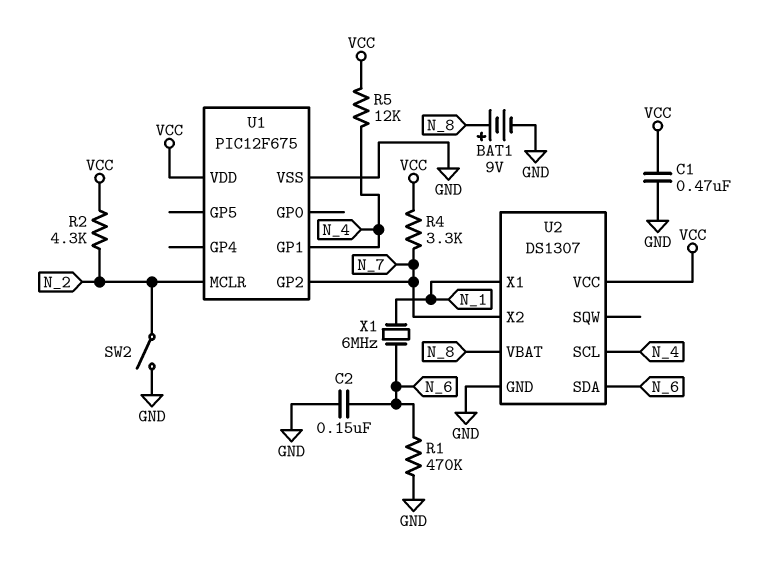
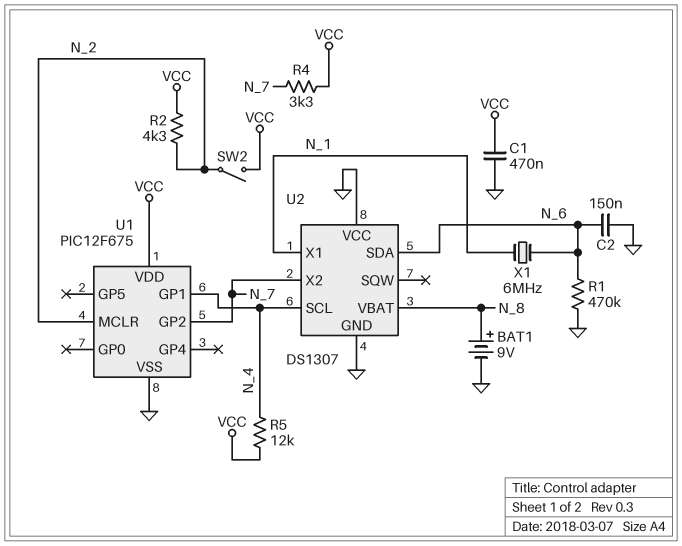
SW2: switch (GND, N_2) -> switch (N_2, VCC)
U2 pin VCC: VCC -> GND

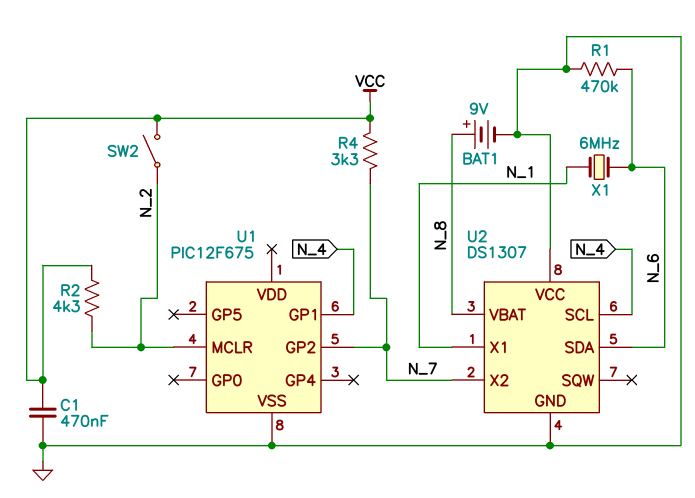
C2: 150nF (GND, N_6) -> none
R5: 12k (N_4, VCC) -> none
U1 pin VDD: VCC -> none

